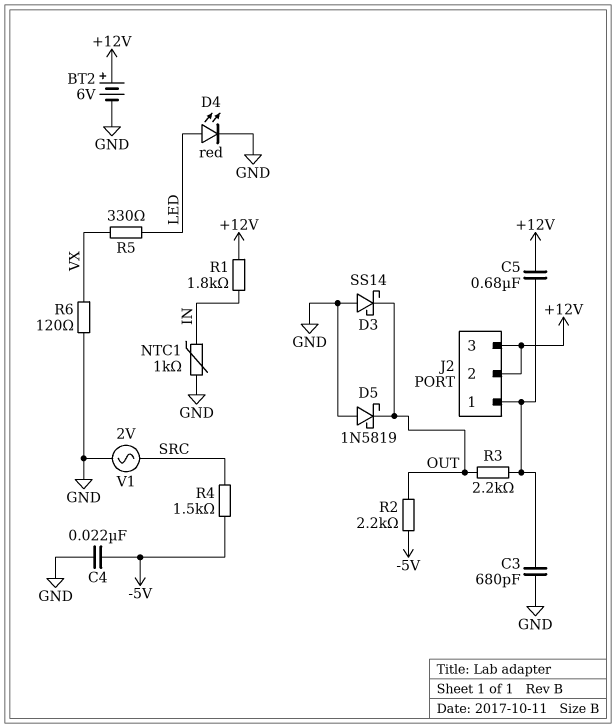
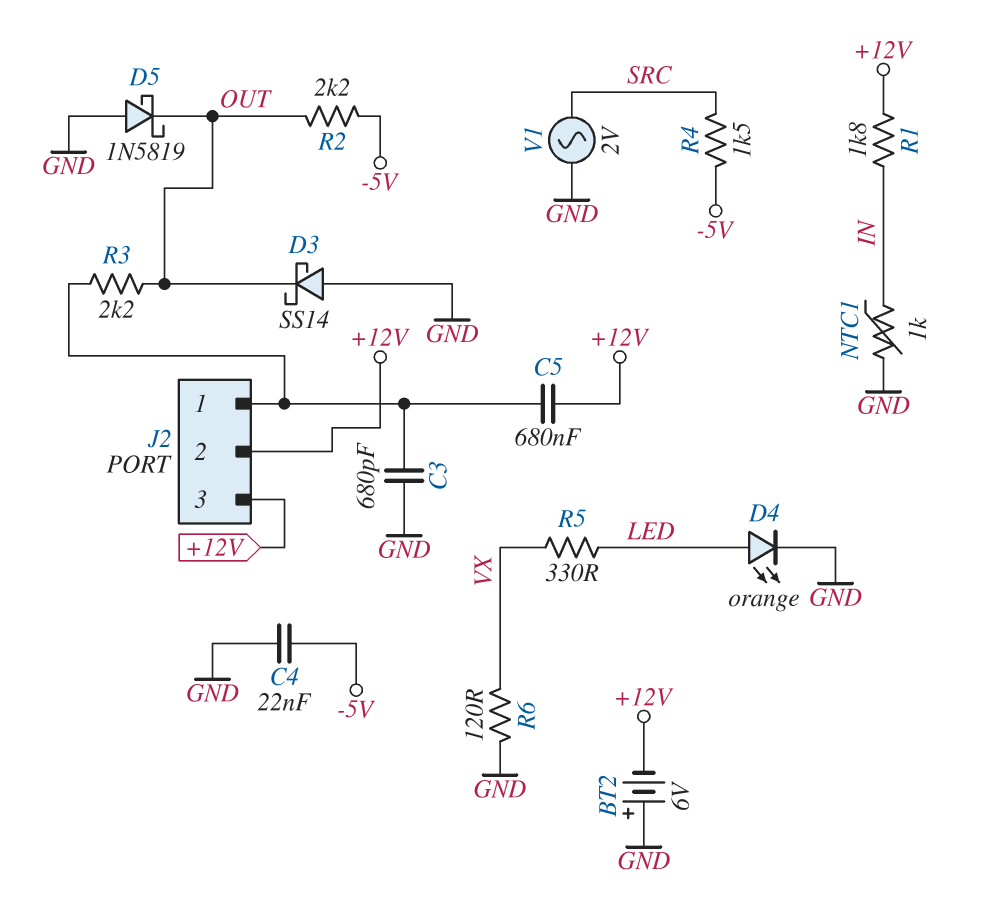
BT2: 6V (plus +12V, minus GND) -> 6V (plus GND, minus +12V)
D4: LED red (A LED, K GND) -> LED orange (A LED, K GND)

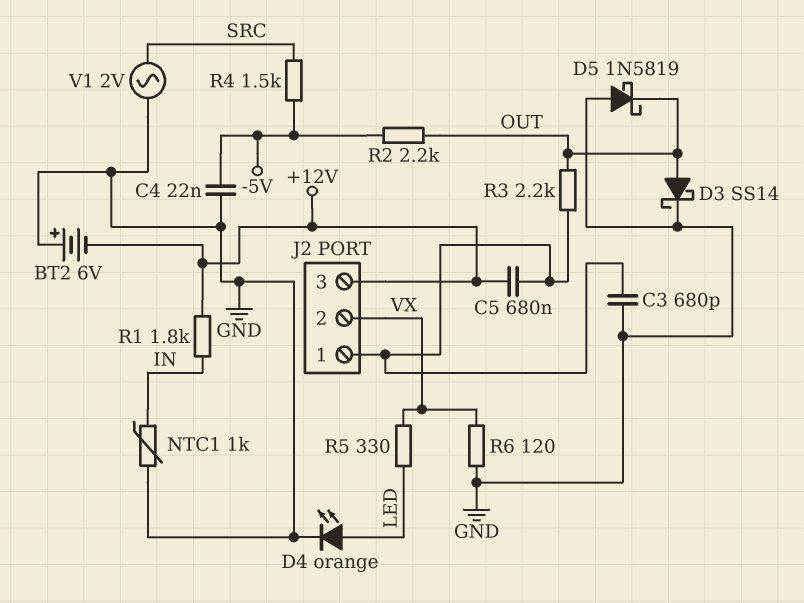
D3: schottky SS14 (A GND, K OUT) -> schottky SS14 (A OUT, K GND)
J2 pin 2: +12V -> VX

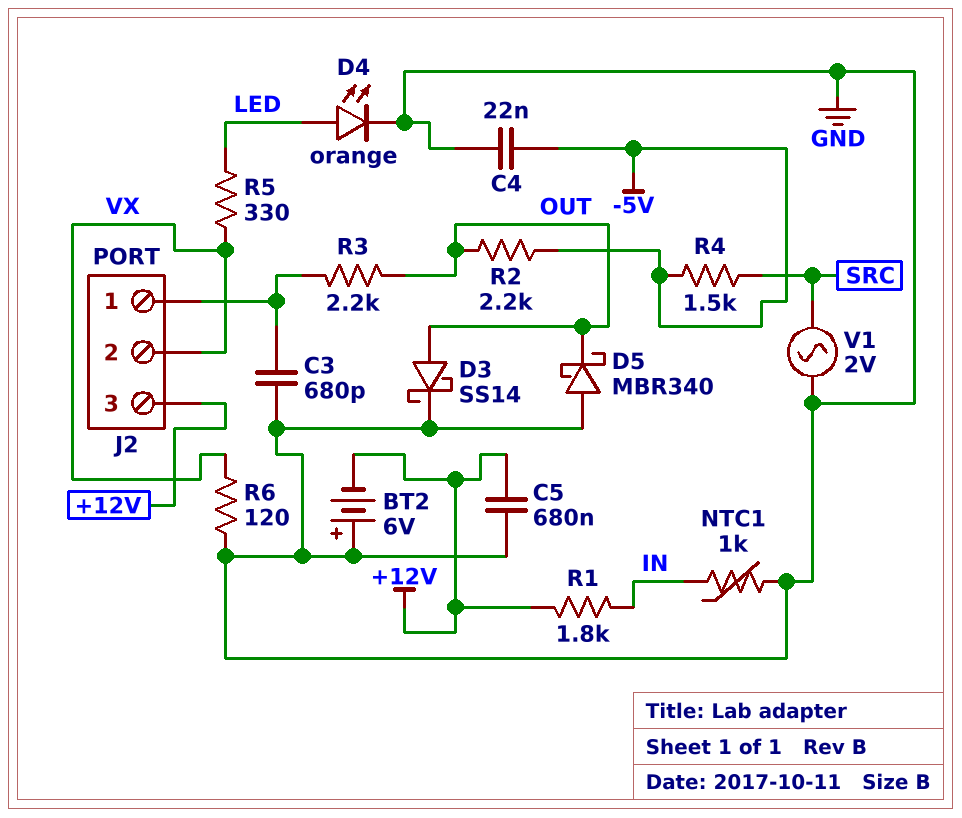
C5: 680nF (+12V, J2/1) -> 680nF (+12V, GND)
D5: schottky 1N5819 (A GND, K OUT) -> schottky MBR340 (A GND, K OUT)

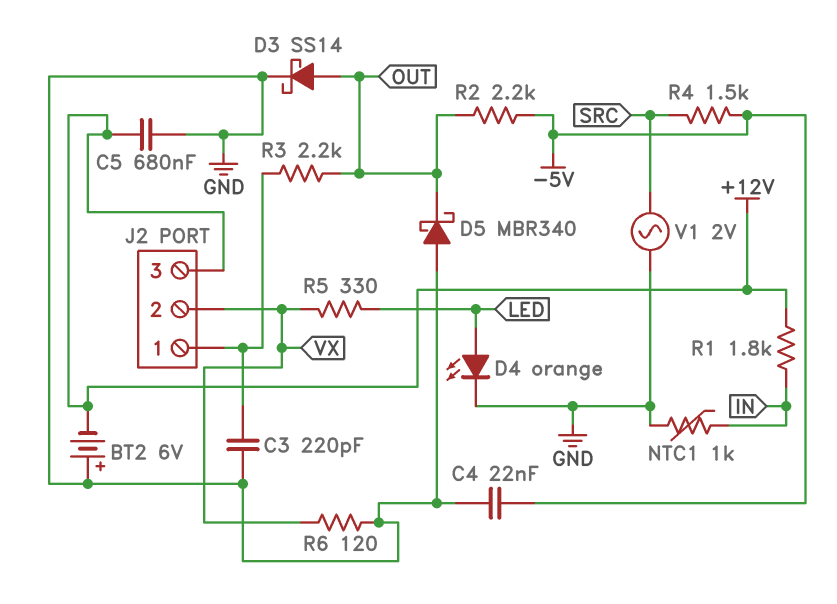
C3: 680pF (GND, J2/1) -> 220pF (GND, J2/1)

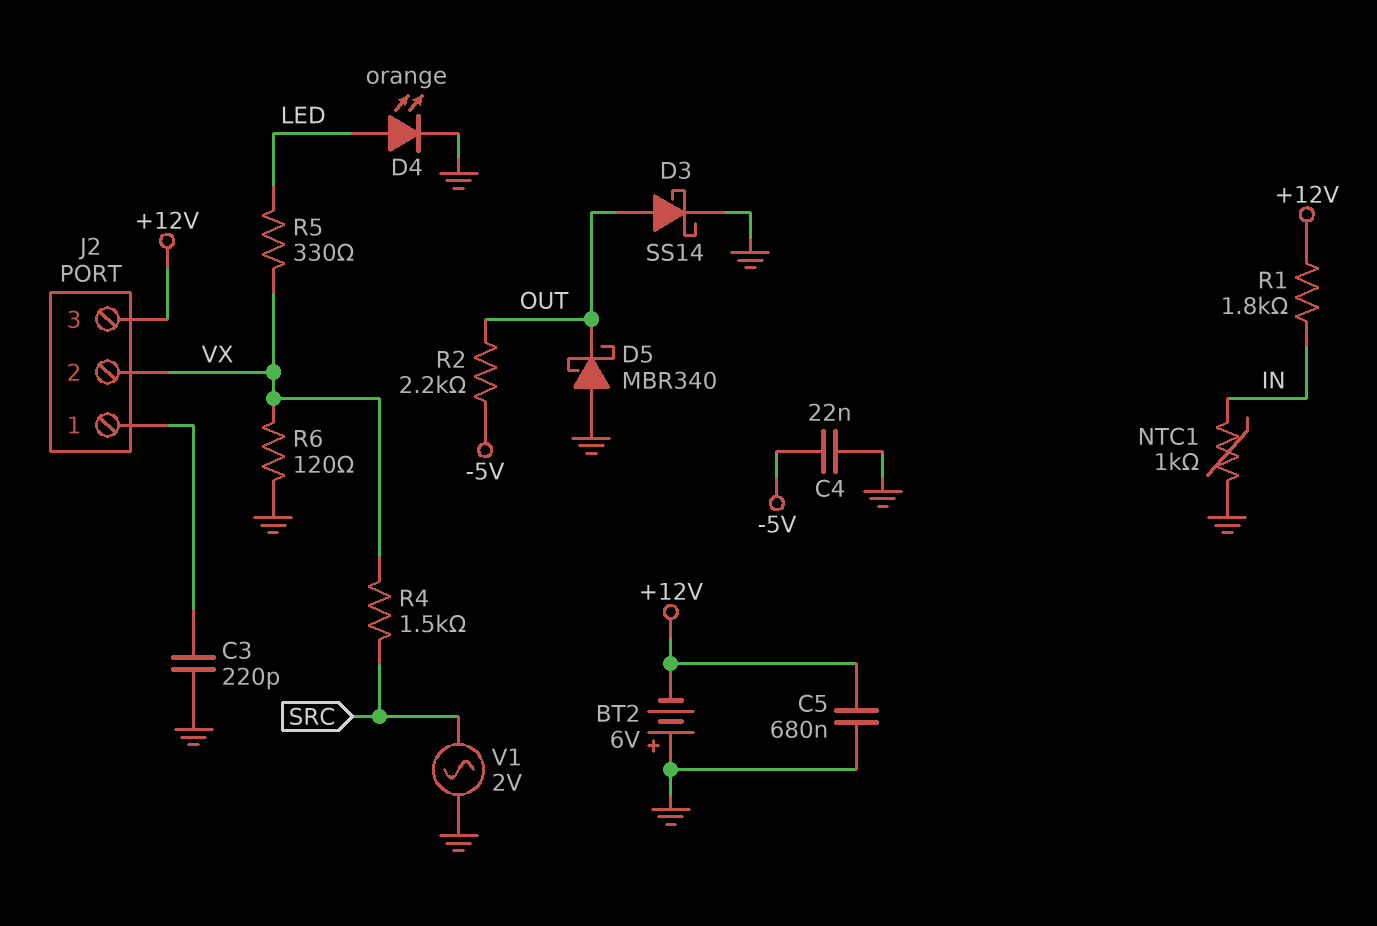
R3: 2.2k (J2/1, OUT) -> none
R4: 1.5k (-5V, SRC) -> 1.5k (SRC, VX)

